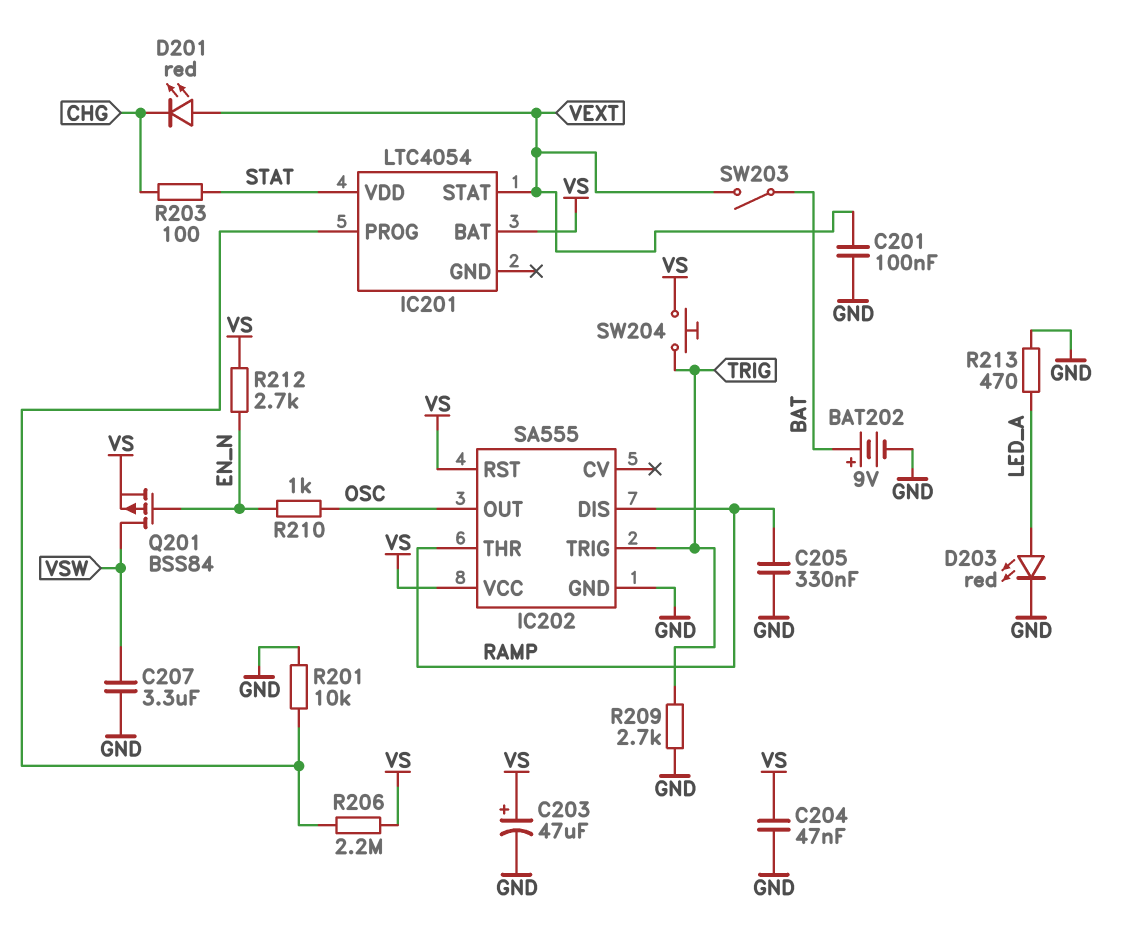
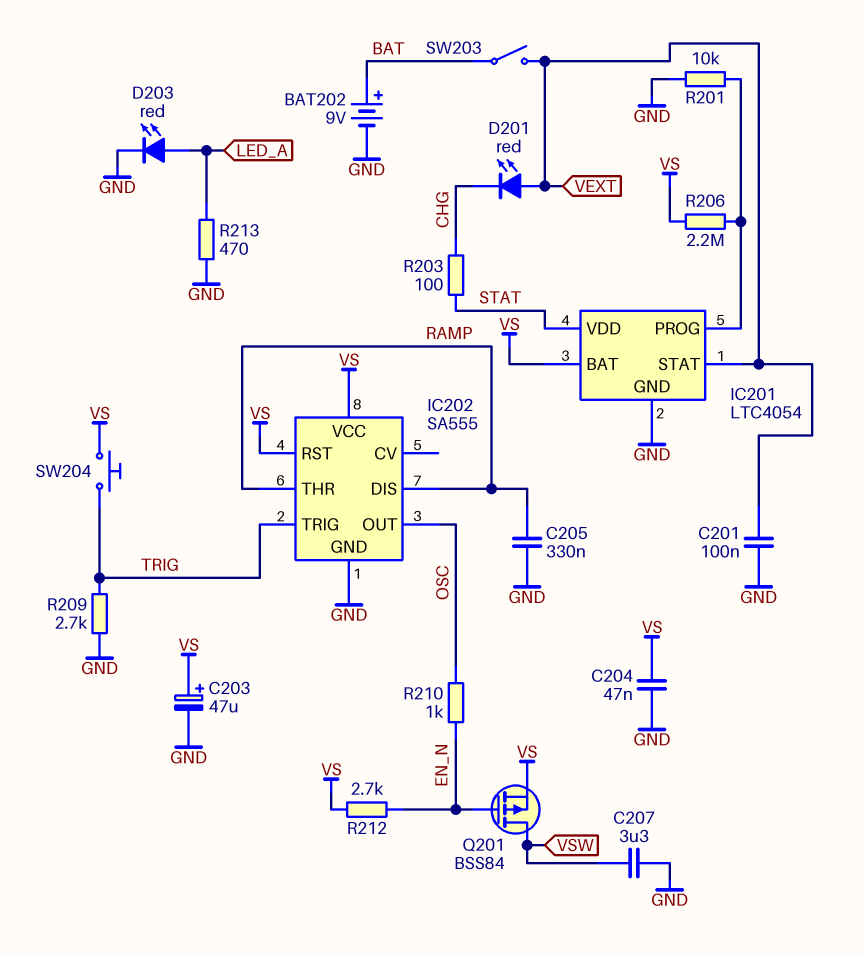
IC201 pin GND: none -> GND

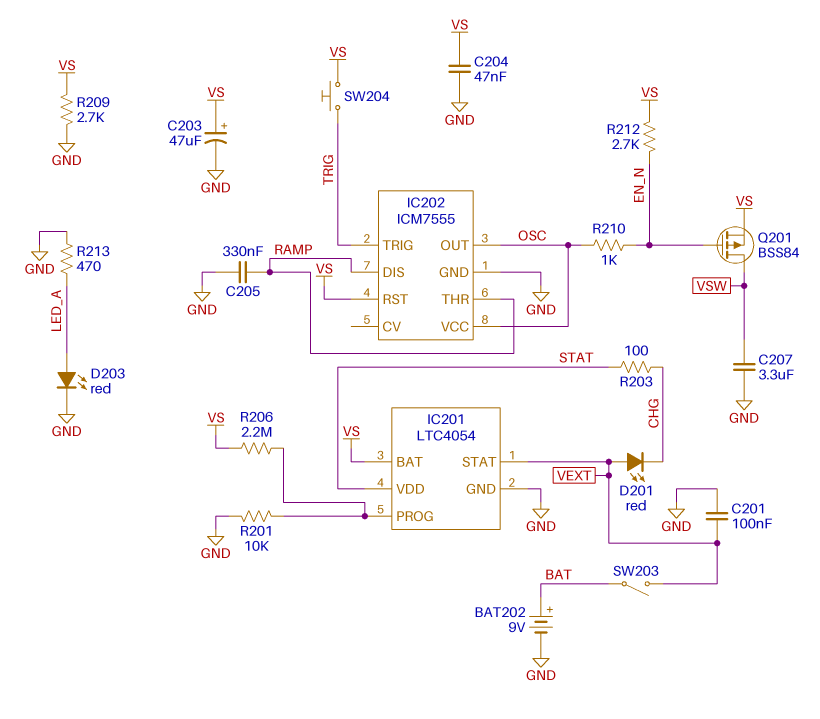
IC202: SA555 -> ICM7555
IC202 pin VCC: VS -> OSC
R209: 2.7k (GND, TRIG) -> 2.7k (GND, VS)

